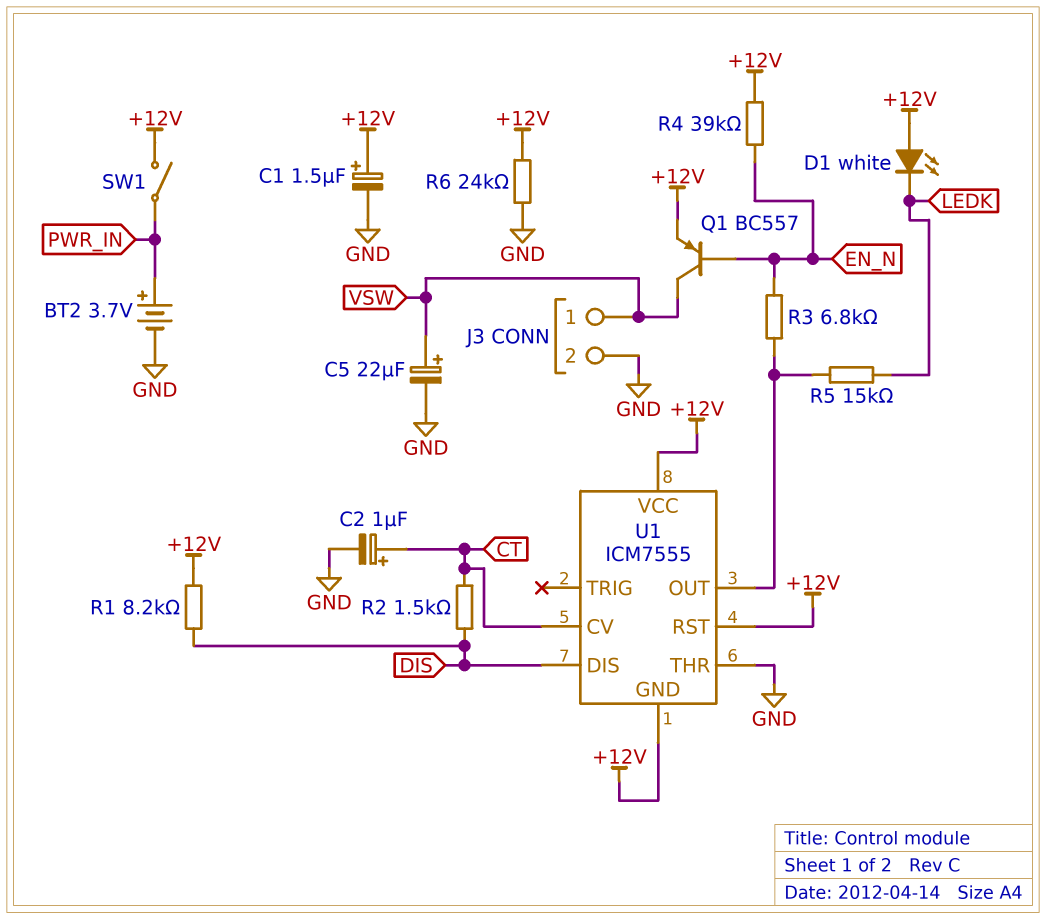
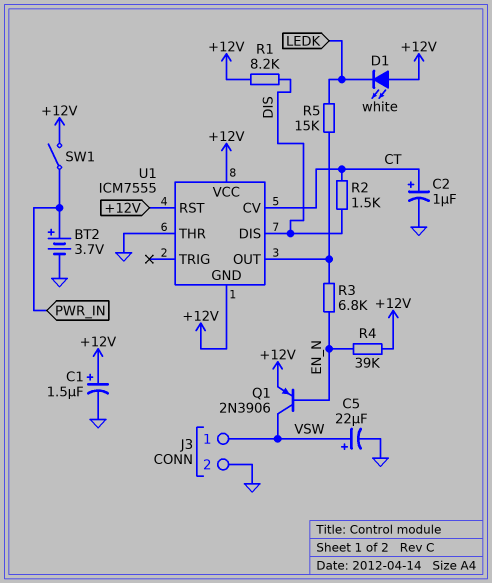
Q1: PNP BC557 (B EN_N, C VSW, E +12V) -> PNP 2N3906 (B EN_N, C VSW, E +12V)
R6: 24k (+12V, GND) -> none

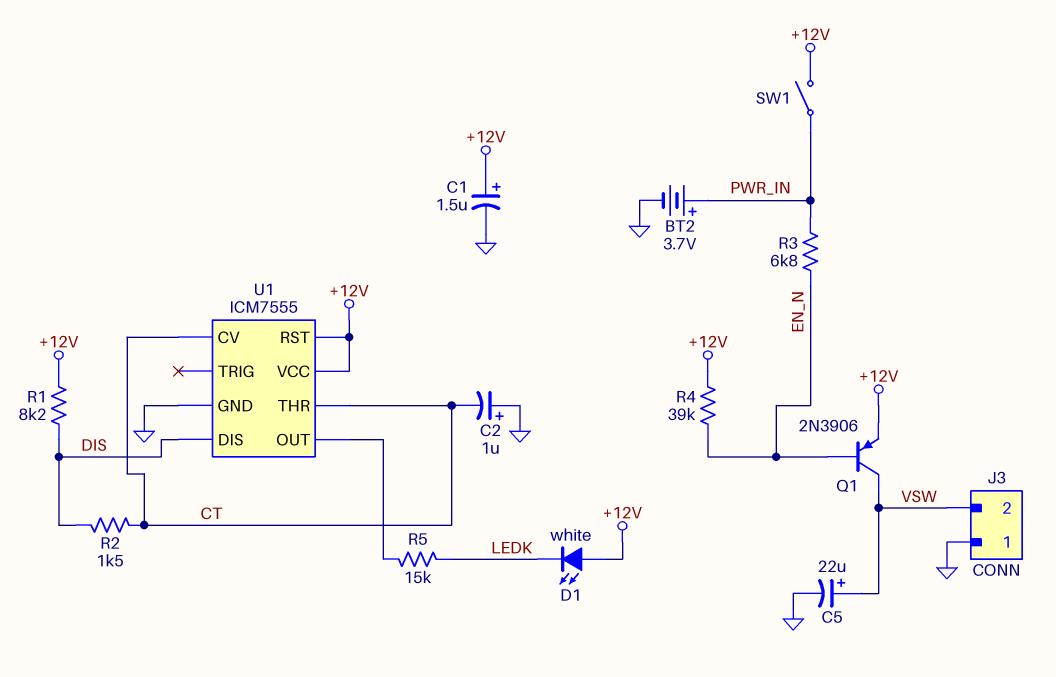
C2: 1uF (plus CT, minus GND) -> 1uF (plus GND, minus CT)
J3 pin 1: VSW -> GND
J3 pin 2: GND -> VSW
R3: 6.8k (EN_N, U1/OUT) -> 6.8k (EN_N, PWR_IN)
U1 pin GND: +12V -> GND
U1 pin THR: GND -> CT

